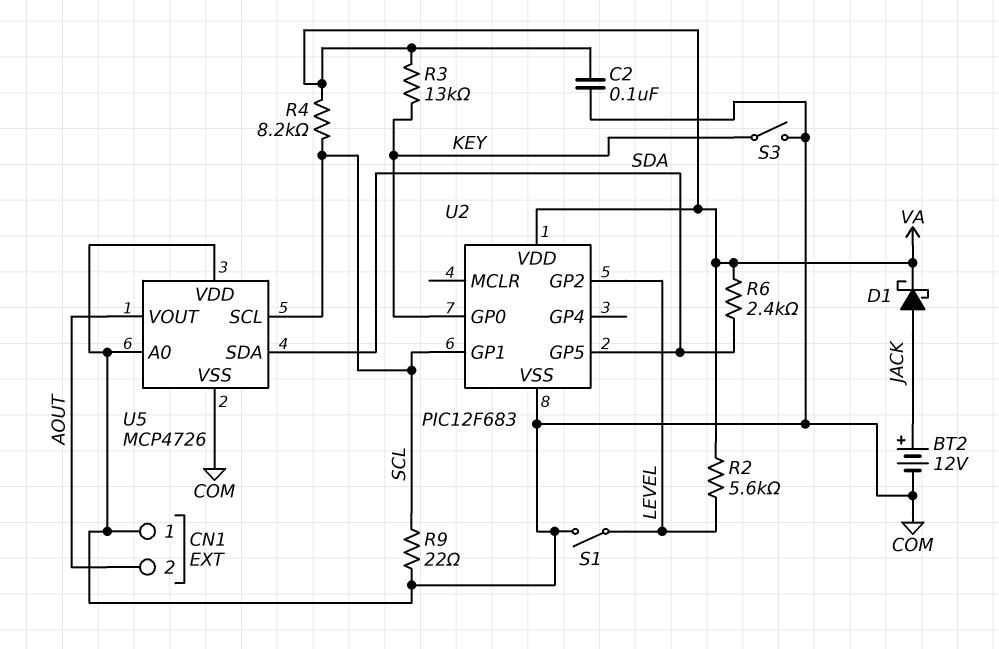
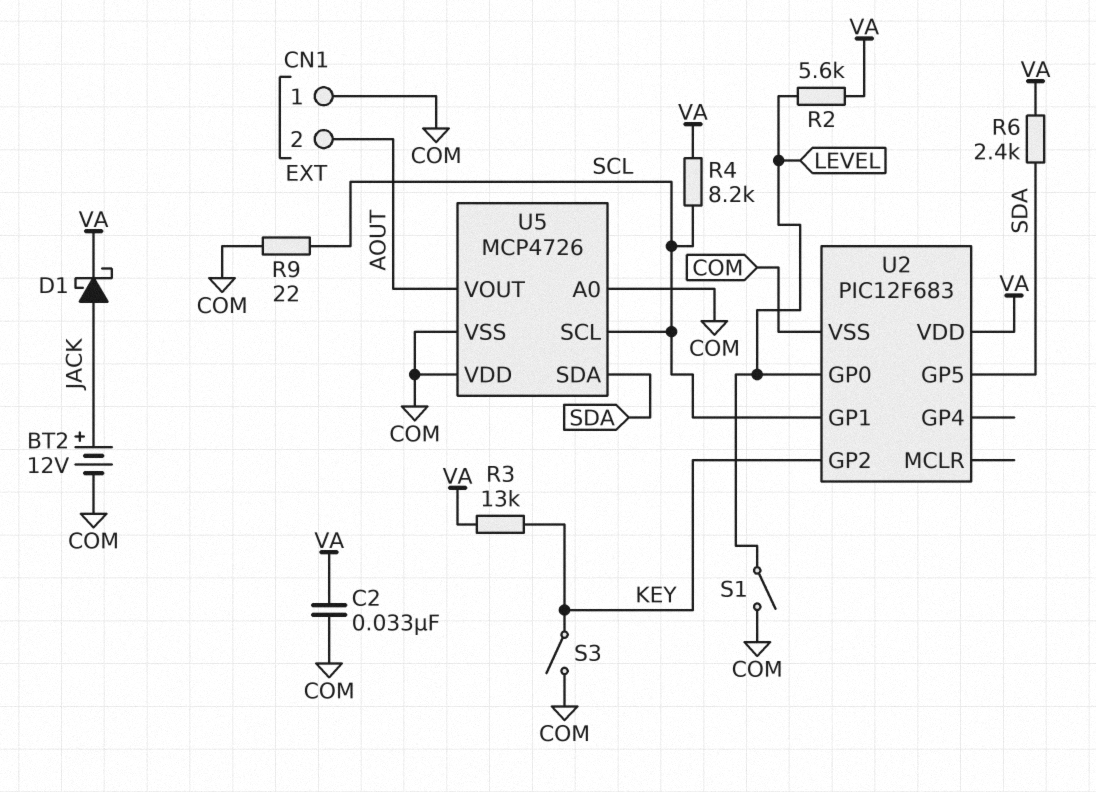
C2: 100nF (COM, VA) -> 33nF (COM, VA)
U2 pin GP0: KEY -> LEVEL
U2 pin GP2: LEVEL -> KEY

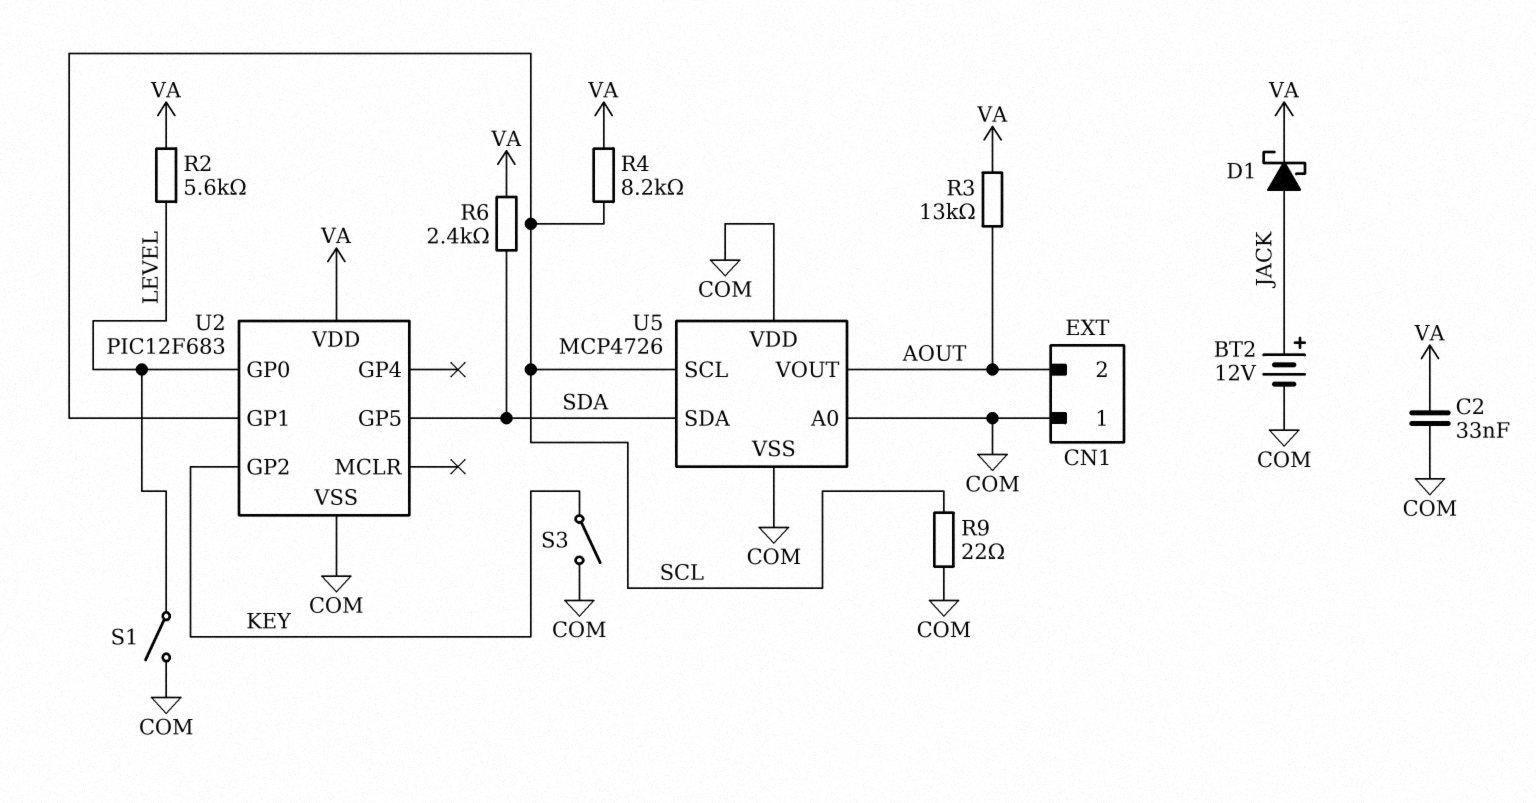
R3: 13k (KEY, VA) -> 13k (AOUT, VA)

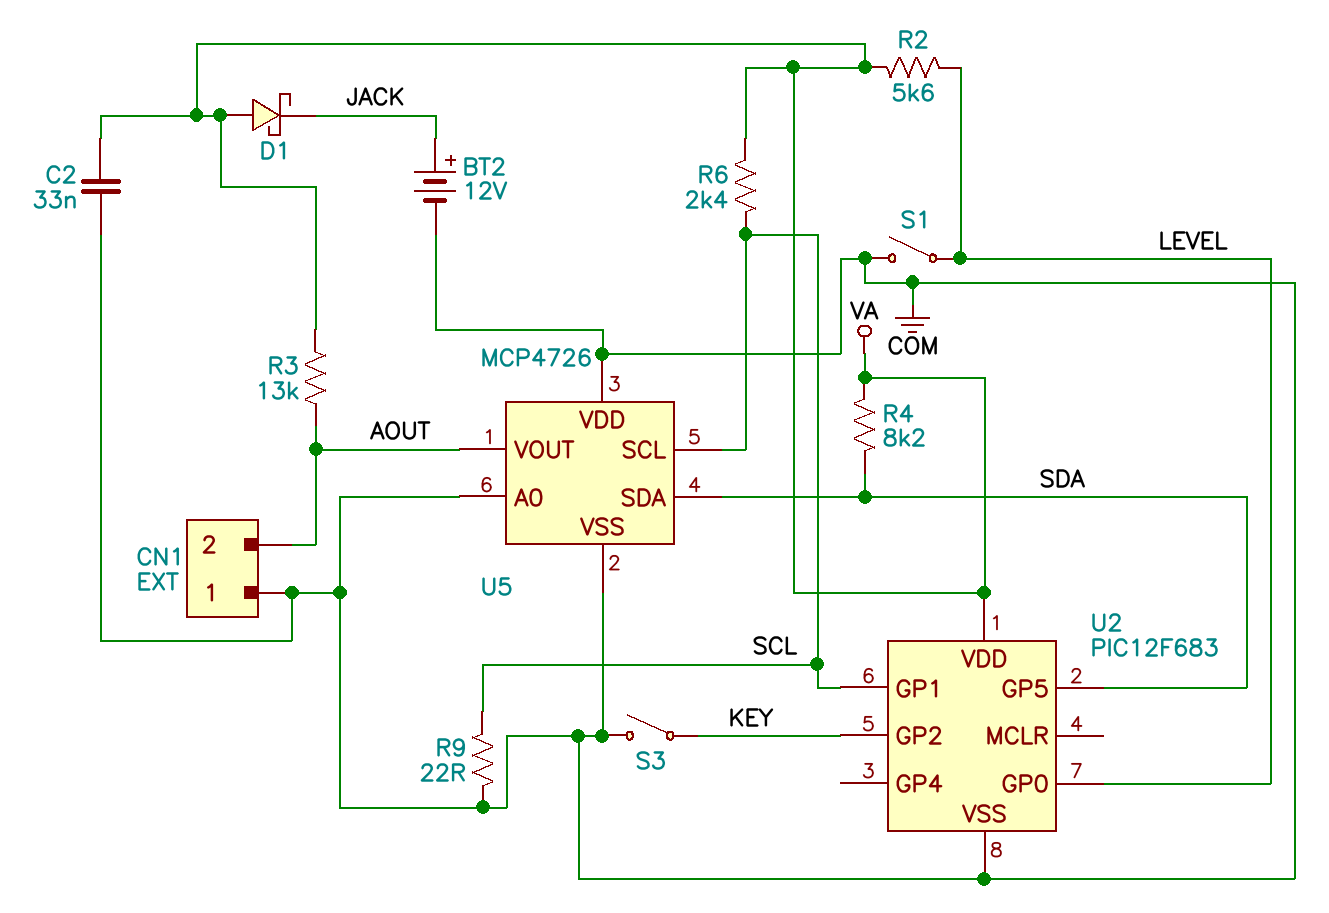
D1: schottky (A JACK, K VA) -> schottky (A VA, K JACK)
R4: 8.2k (SCL, VA) -> 8.2k (SDA, VA)
R6: 2.4k (SDA, VA) -> 2.4k (SCL, VA)

